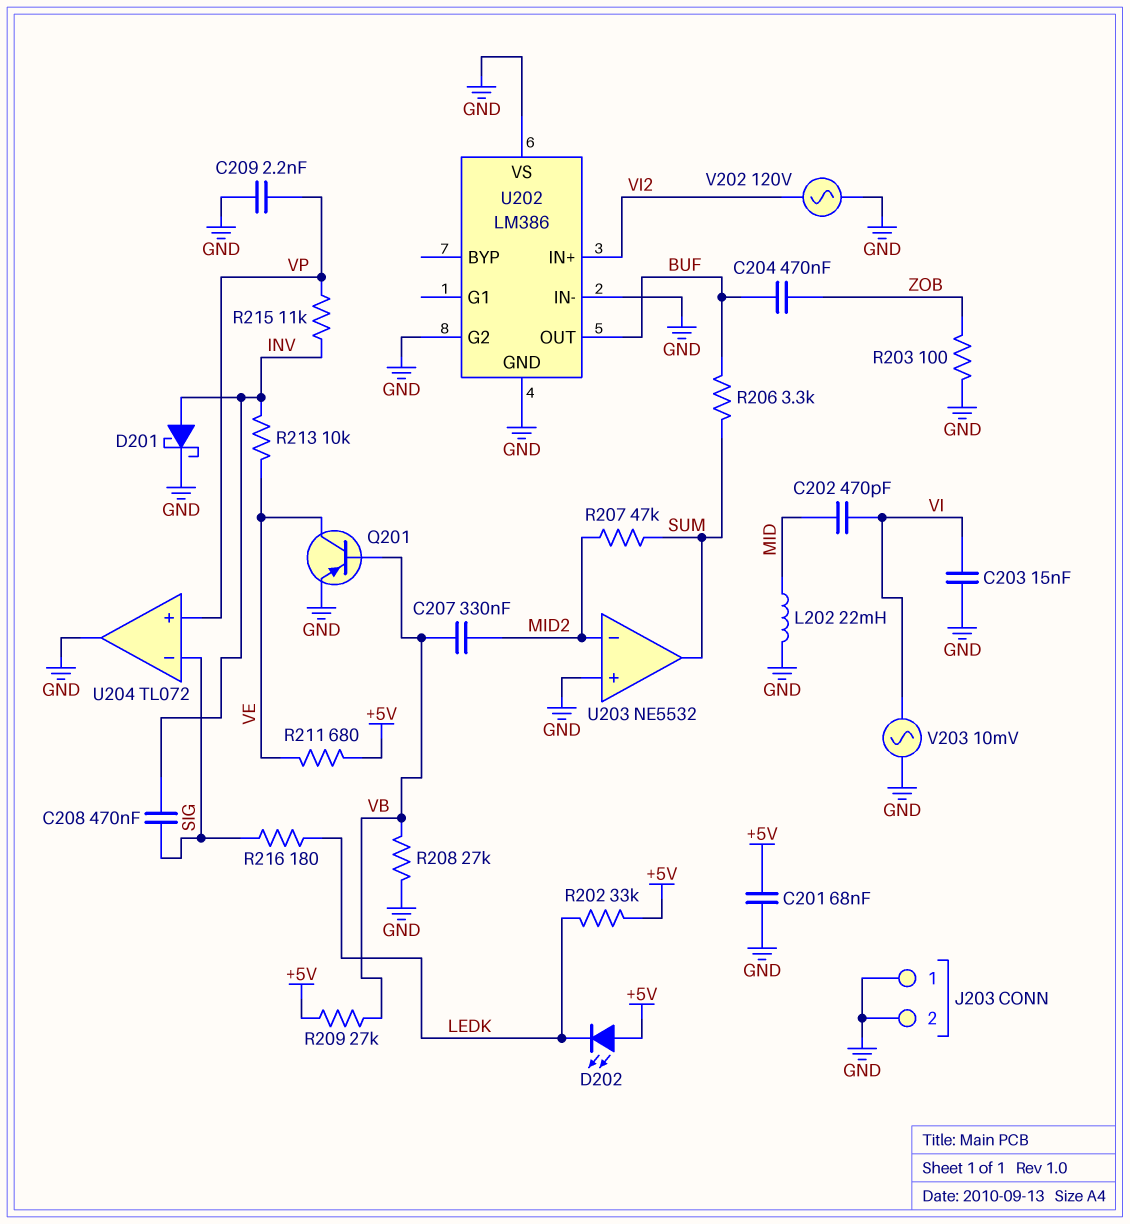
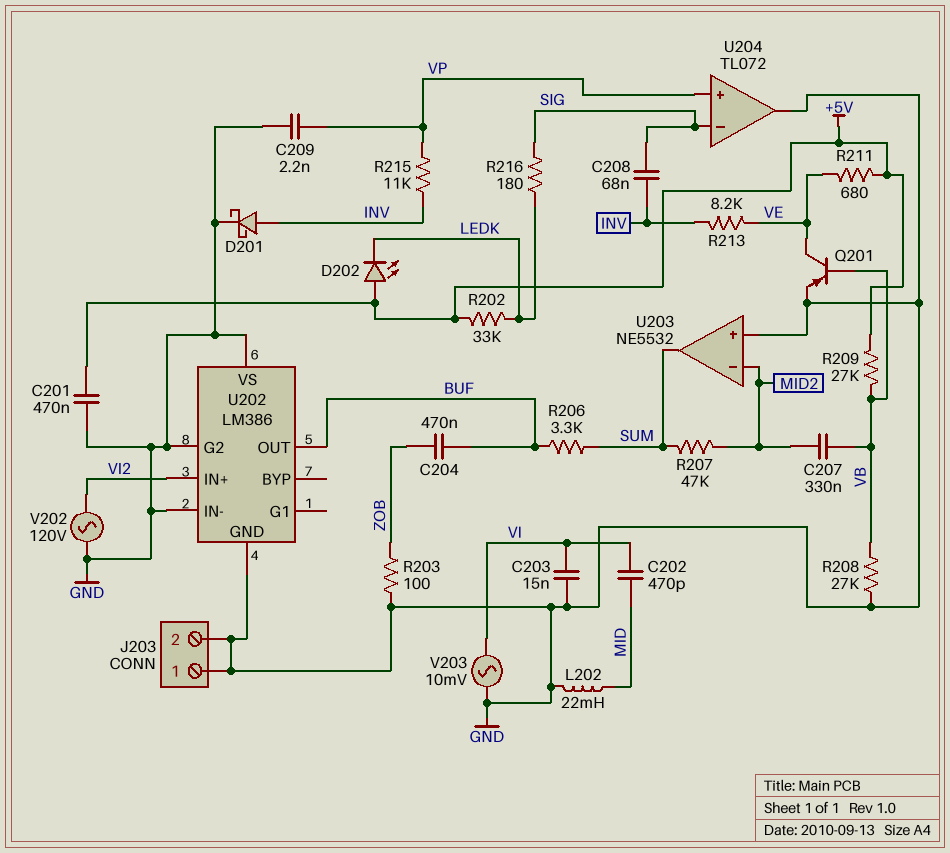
C201: 68nF (+5V, GND) -> 470nF (+5V, GND)
C208: 470nF (INV, SIG) -> 68nF (INV, SIG)
R213: 10k (INV, VE) -> 8.2k (INV, VE)

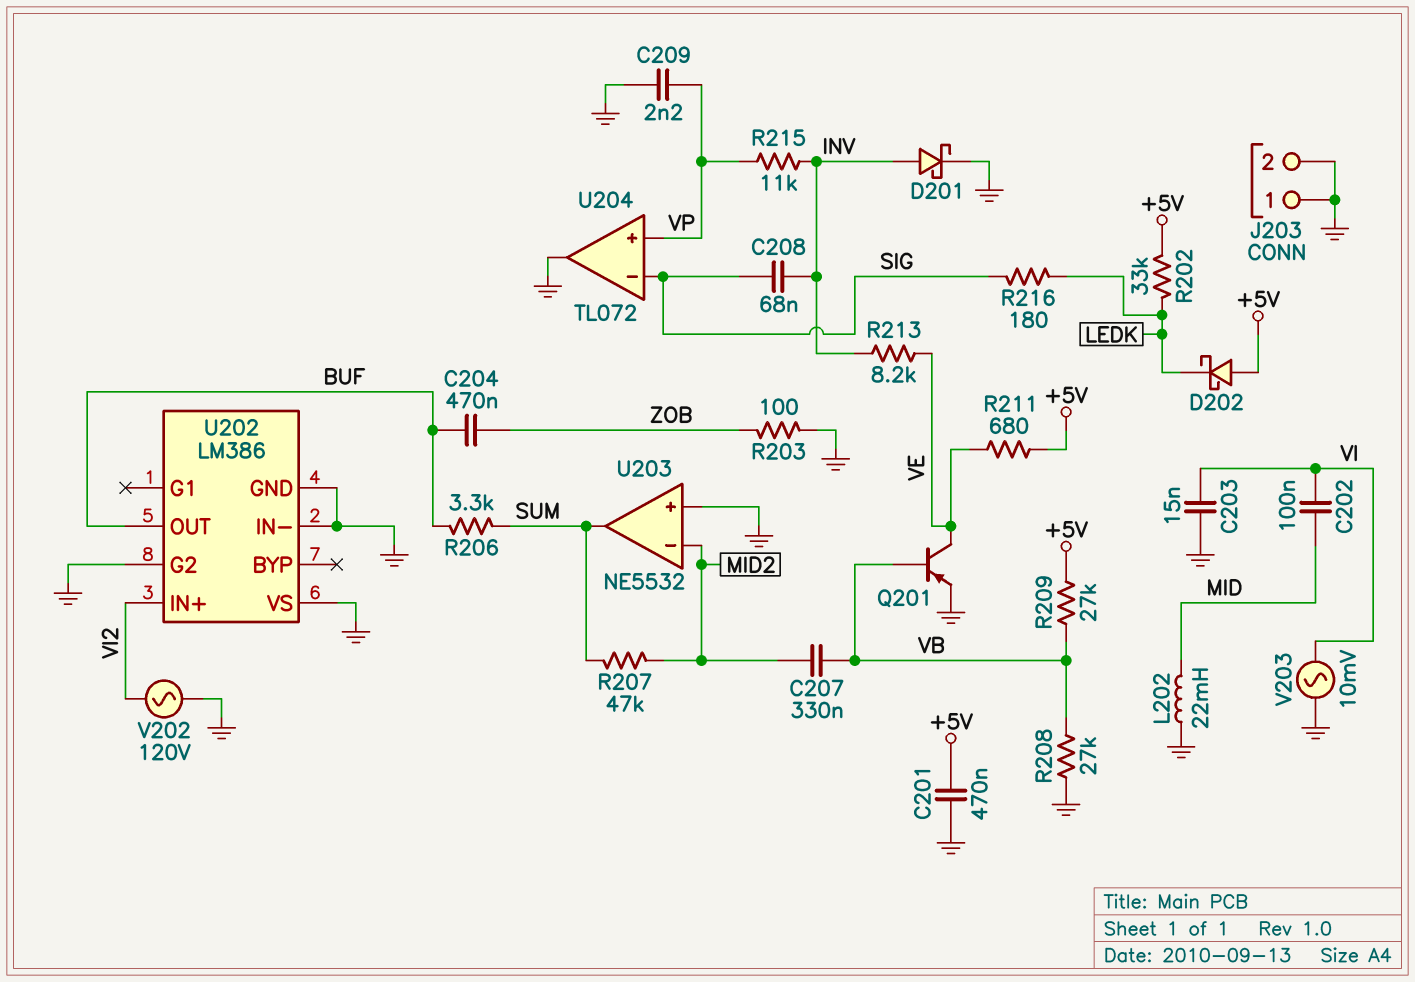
C202: 470pF (MID, VI) -> 100nF (MID, VI)
D202: LED (A +5V, K LEDK) -> schottky (A +5V, K LEDK)

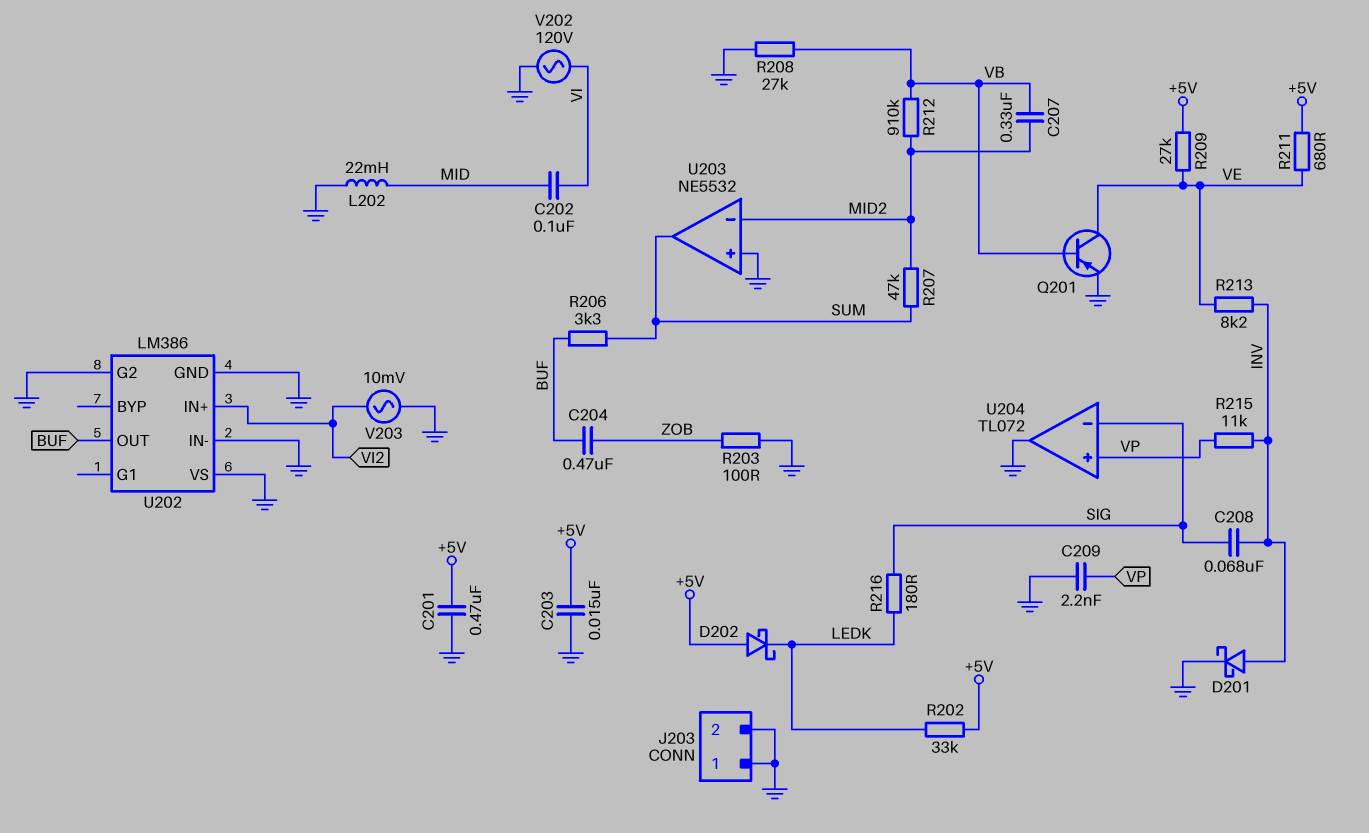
C203: 15nF (GND, VI) -> 15nF (+5V, GND)
R209: 27k (+5V, VB) -> 27k (+5V, VE)
R212: none -> 910k (MID2, VB)
V202: AC 120V (GND, VI2) -> AC 120V (GND, VI)
V203: AC 10mV (GND, VI) -> AC 10mV (GND, VI2)

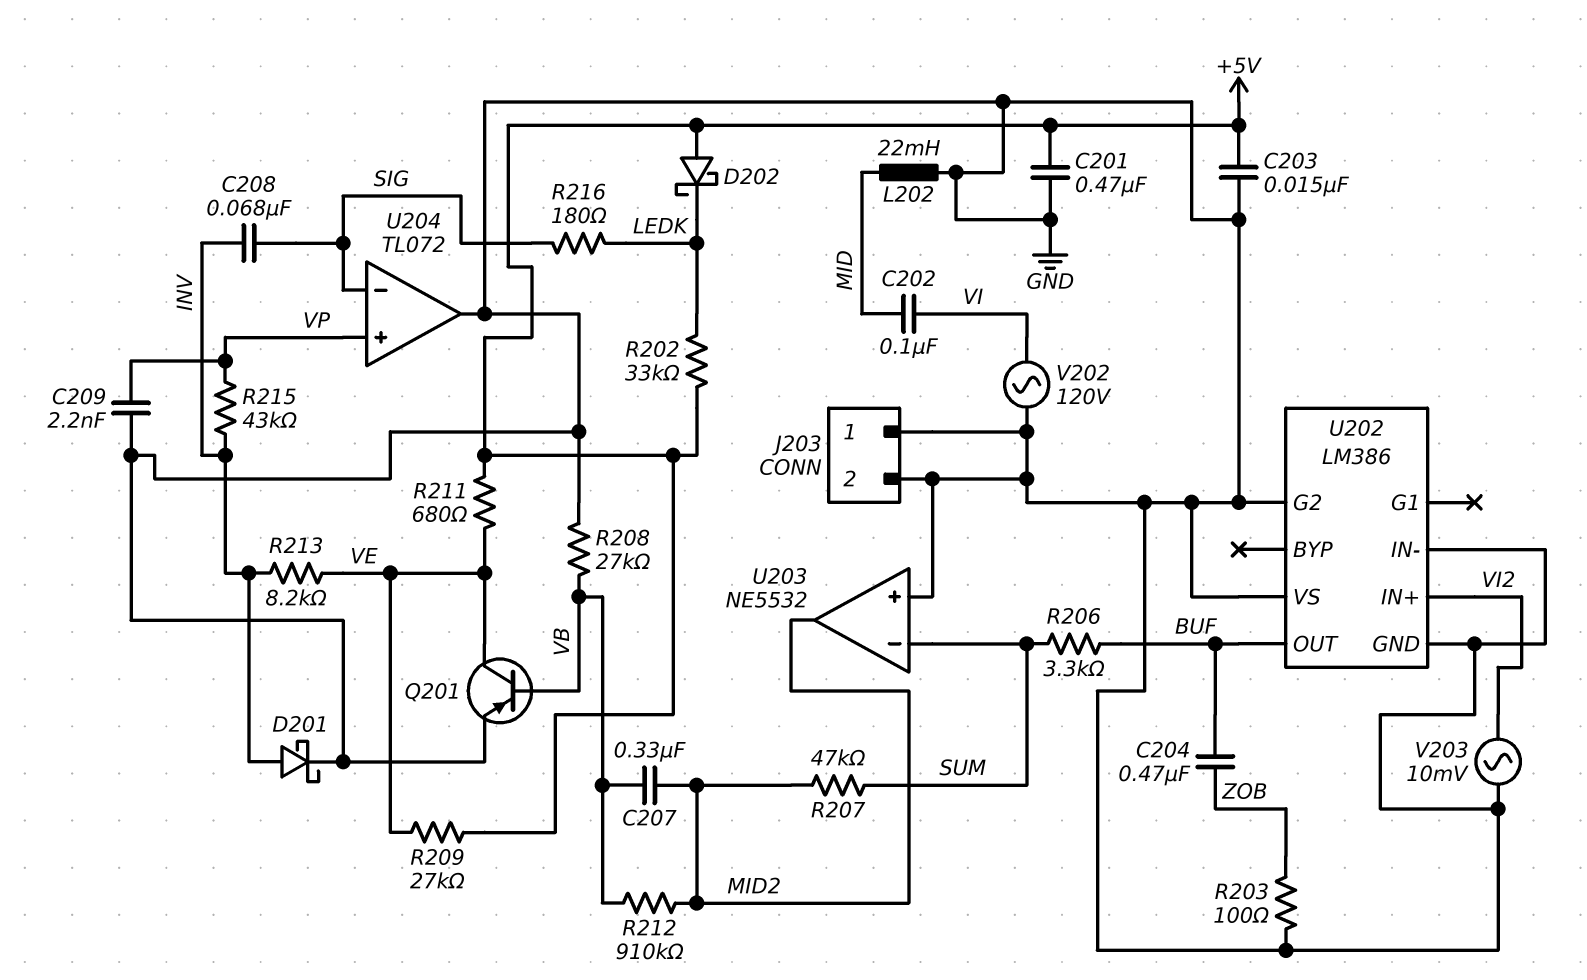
R215: 11k (INV, VP) -> 43k (INV, VP)
U203 pin in-: MID2 -> SUM
U203 pin out: SUM -> MID2

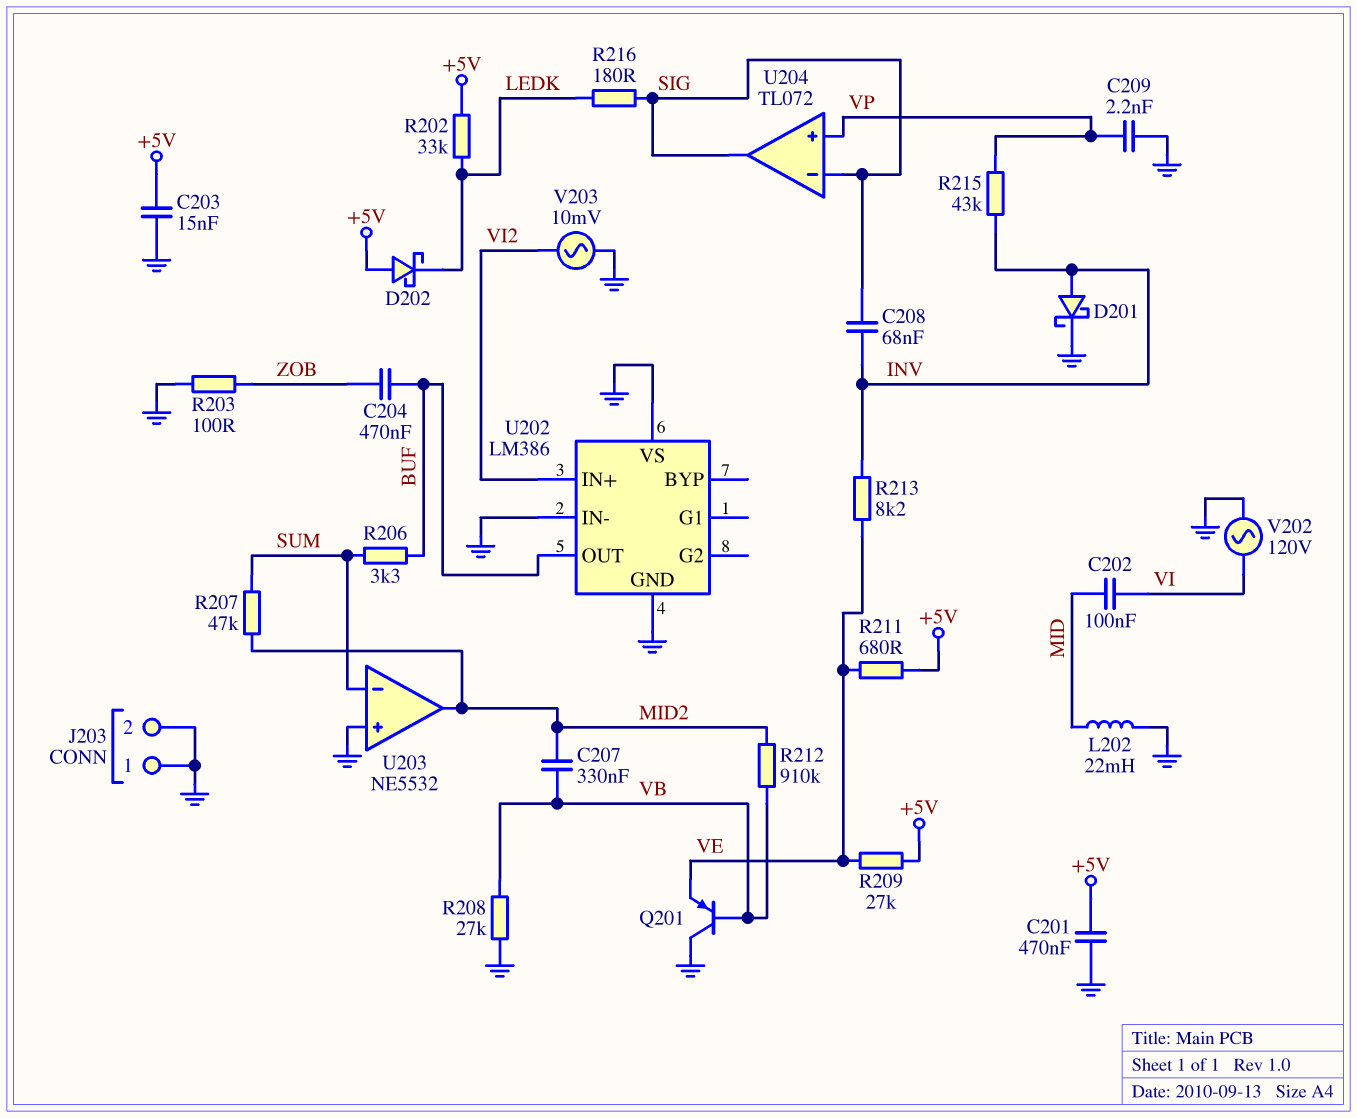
Q201: PNP (B VB, C VE, E GND) -> PNP (B VB, C GND, E VE)
U202 pin G2: GND -> none
U204 pin out: GND -> SIG

